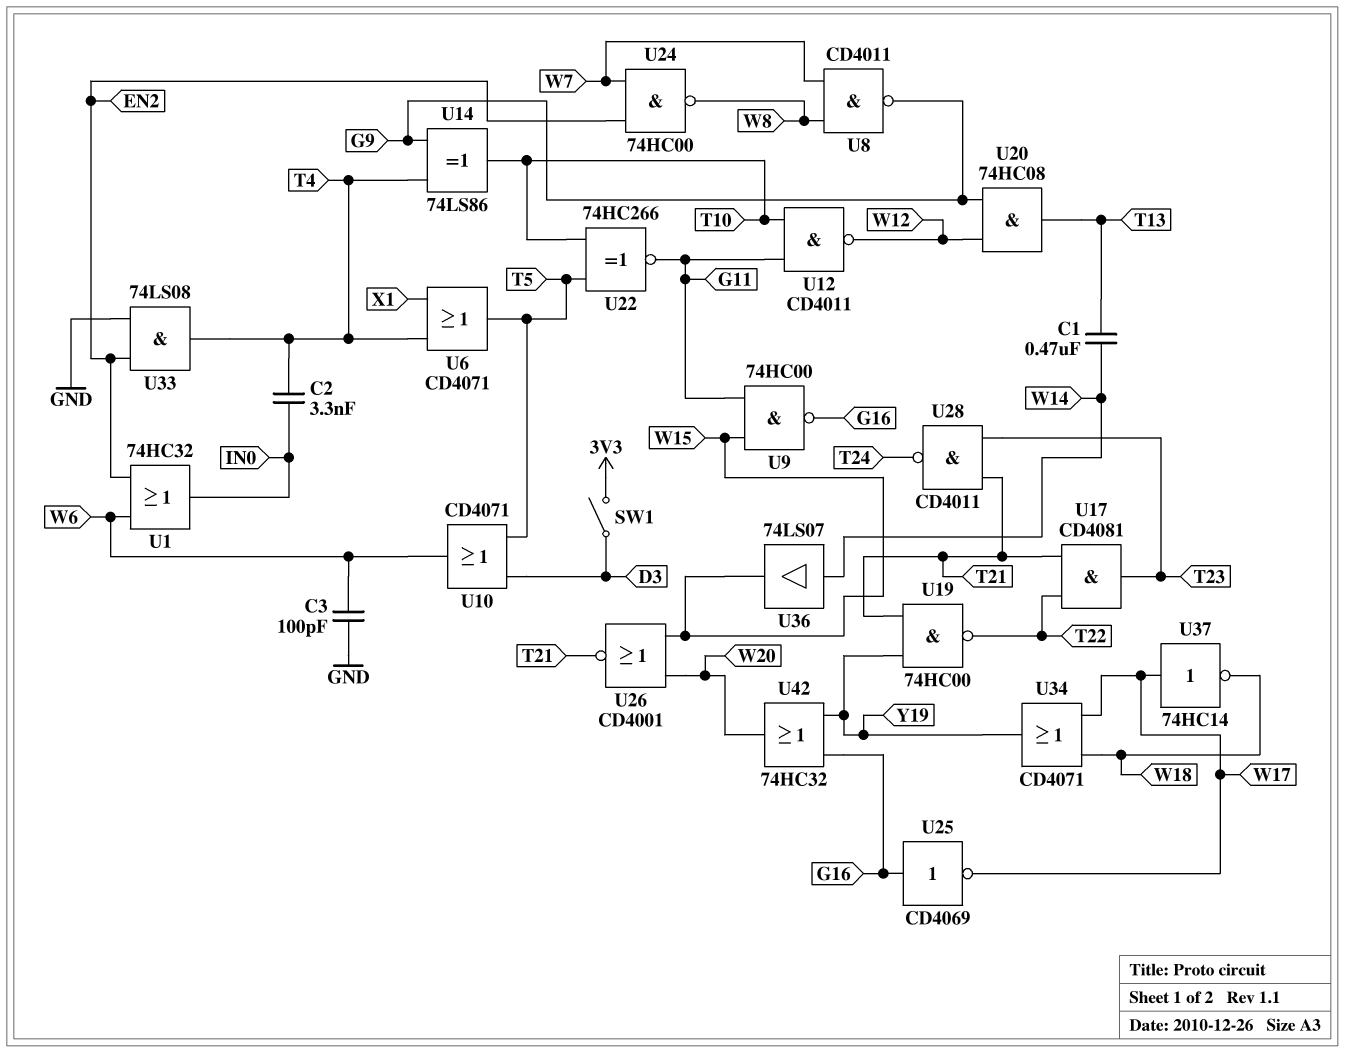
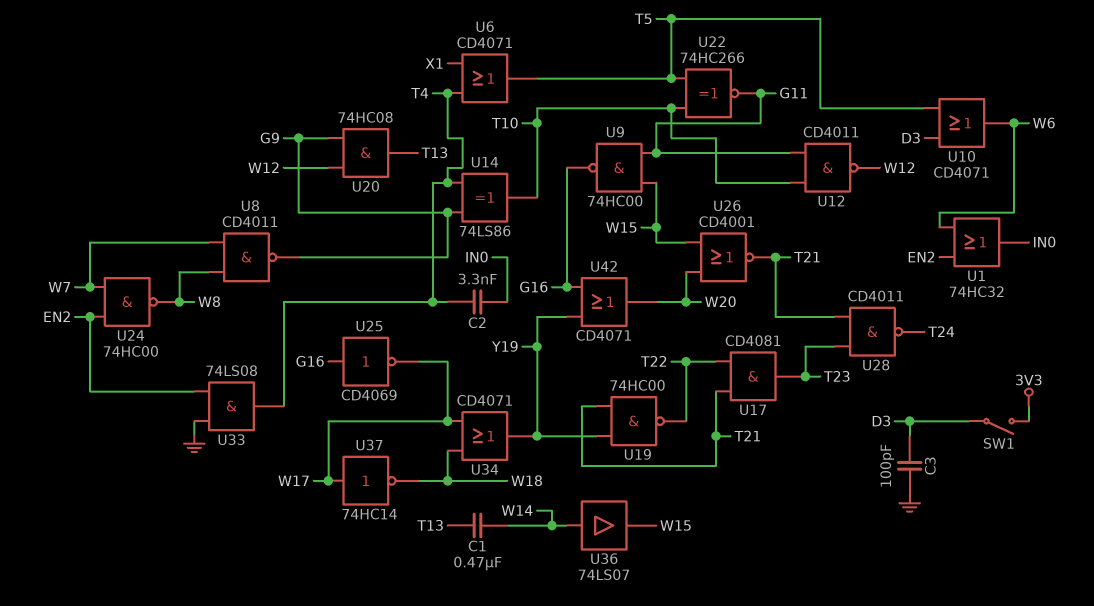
C3: 100pF (GND, W6) -> 100pF (D3, GND)
U42: OR 74HC32 (in G16, in Y19, out W20) -> OR CD4071 (in G16, in Y19, out W20)

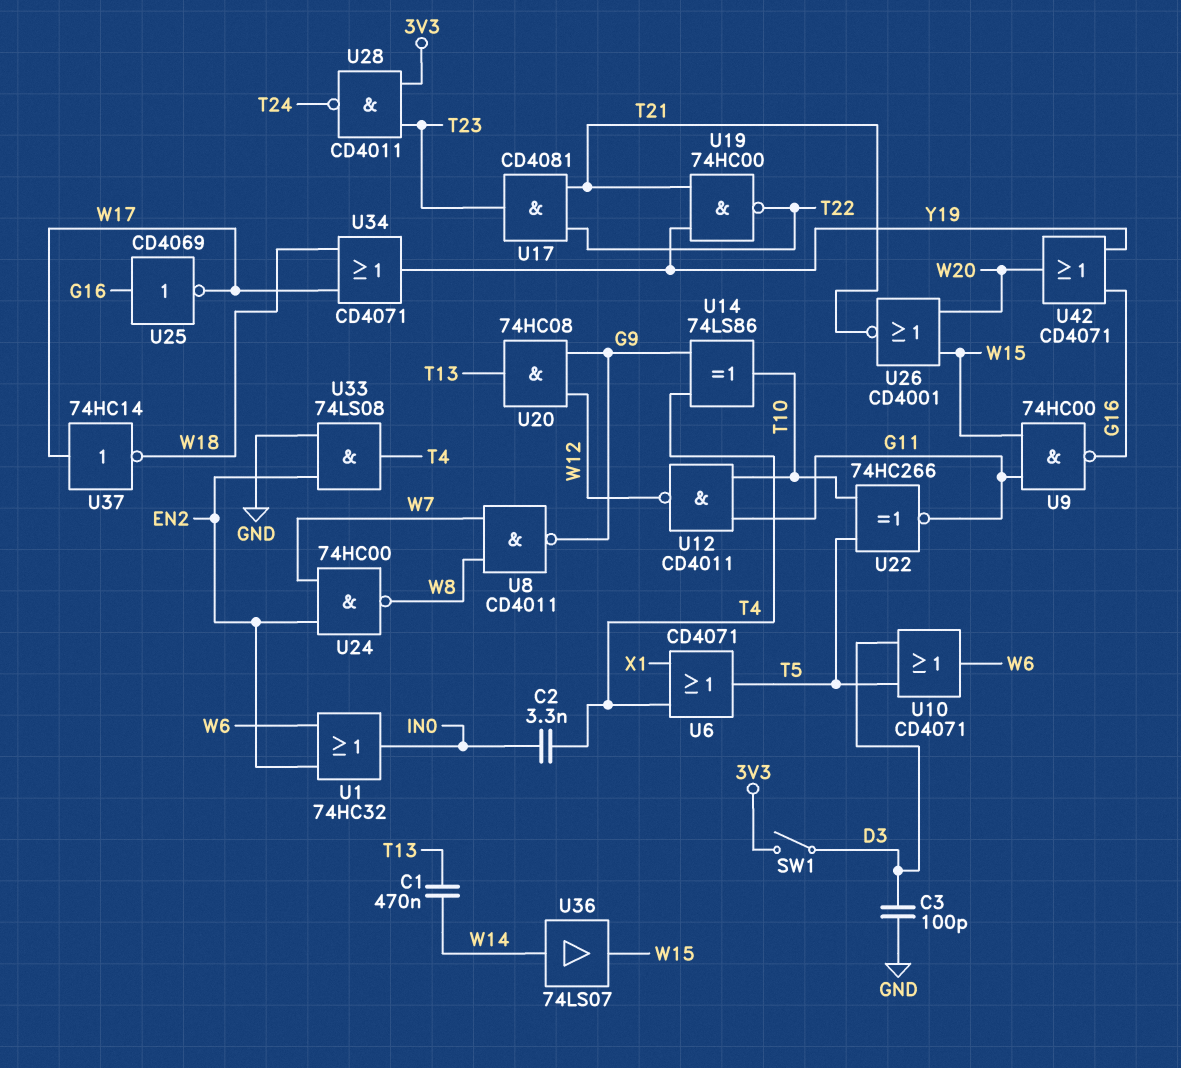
U28: NAND CD4011 (in T21, in T23, out T24) -> NAND CD4011 (in 3V3, in T23, out T24)

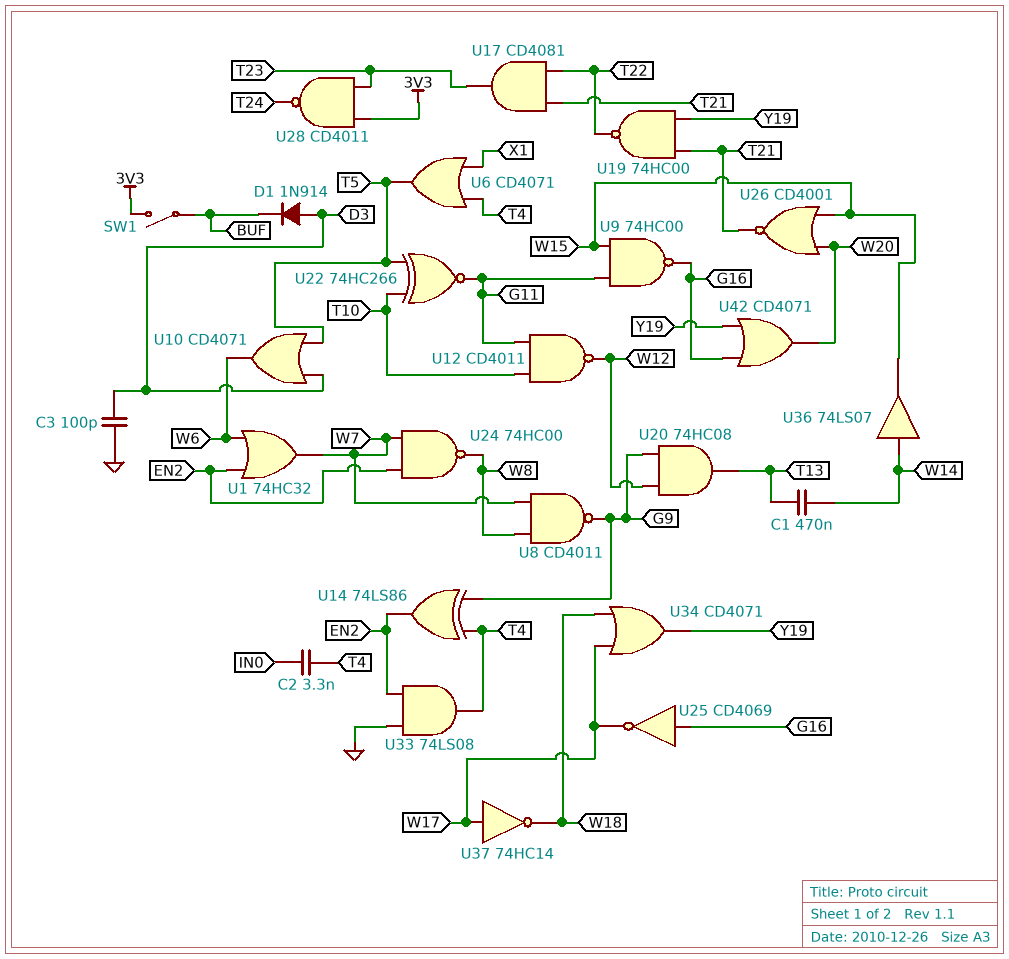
D1: none -> diode 1N914 (A D3, K BUF)
SW1: switch (3V3, D3) -> switch (3V3, BUF)
U1: OR 74HC32 (in EN2, in W6, out IN0) -> OR 74HC32 (in EN2, in W6, out W7)
U14: XOR 74LS86 (in G9, in T4, out T10) -> XOR 74LS86 (in G9, in T4, out EN2)

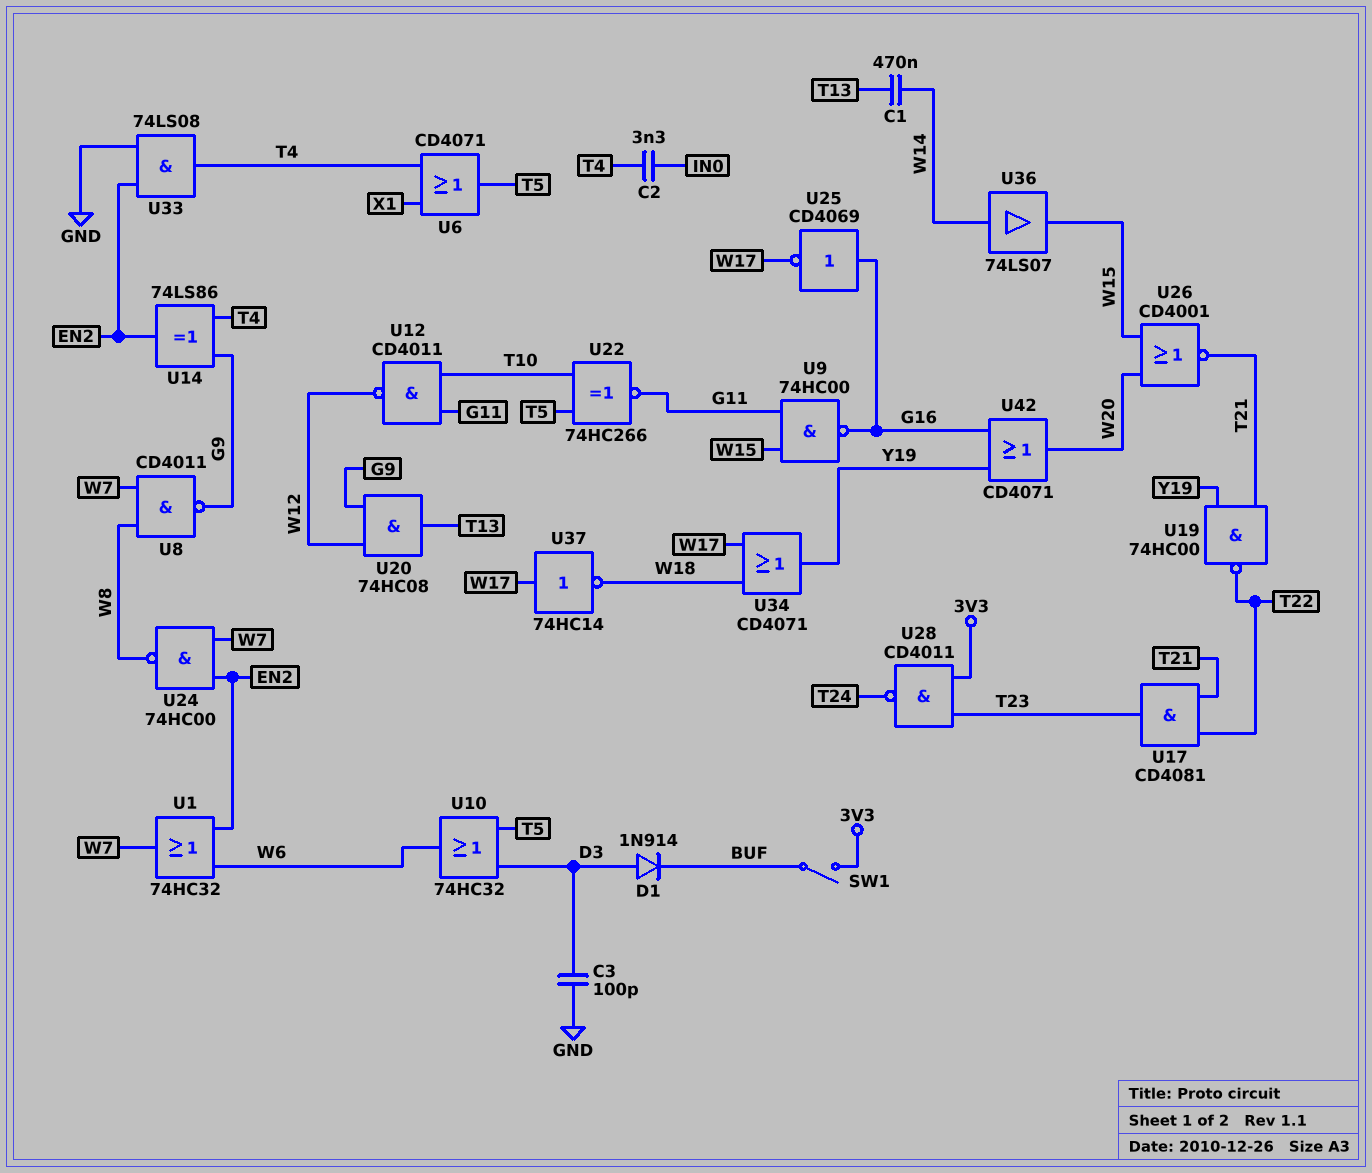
U10: OR CD4071 (in D3, in T5, out W6) -> OR 74HC32 (in D3, in T5, out W6)

